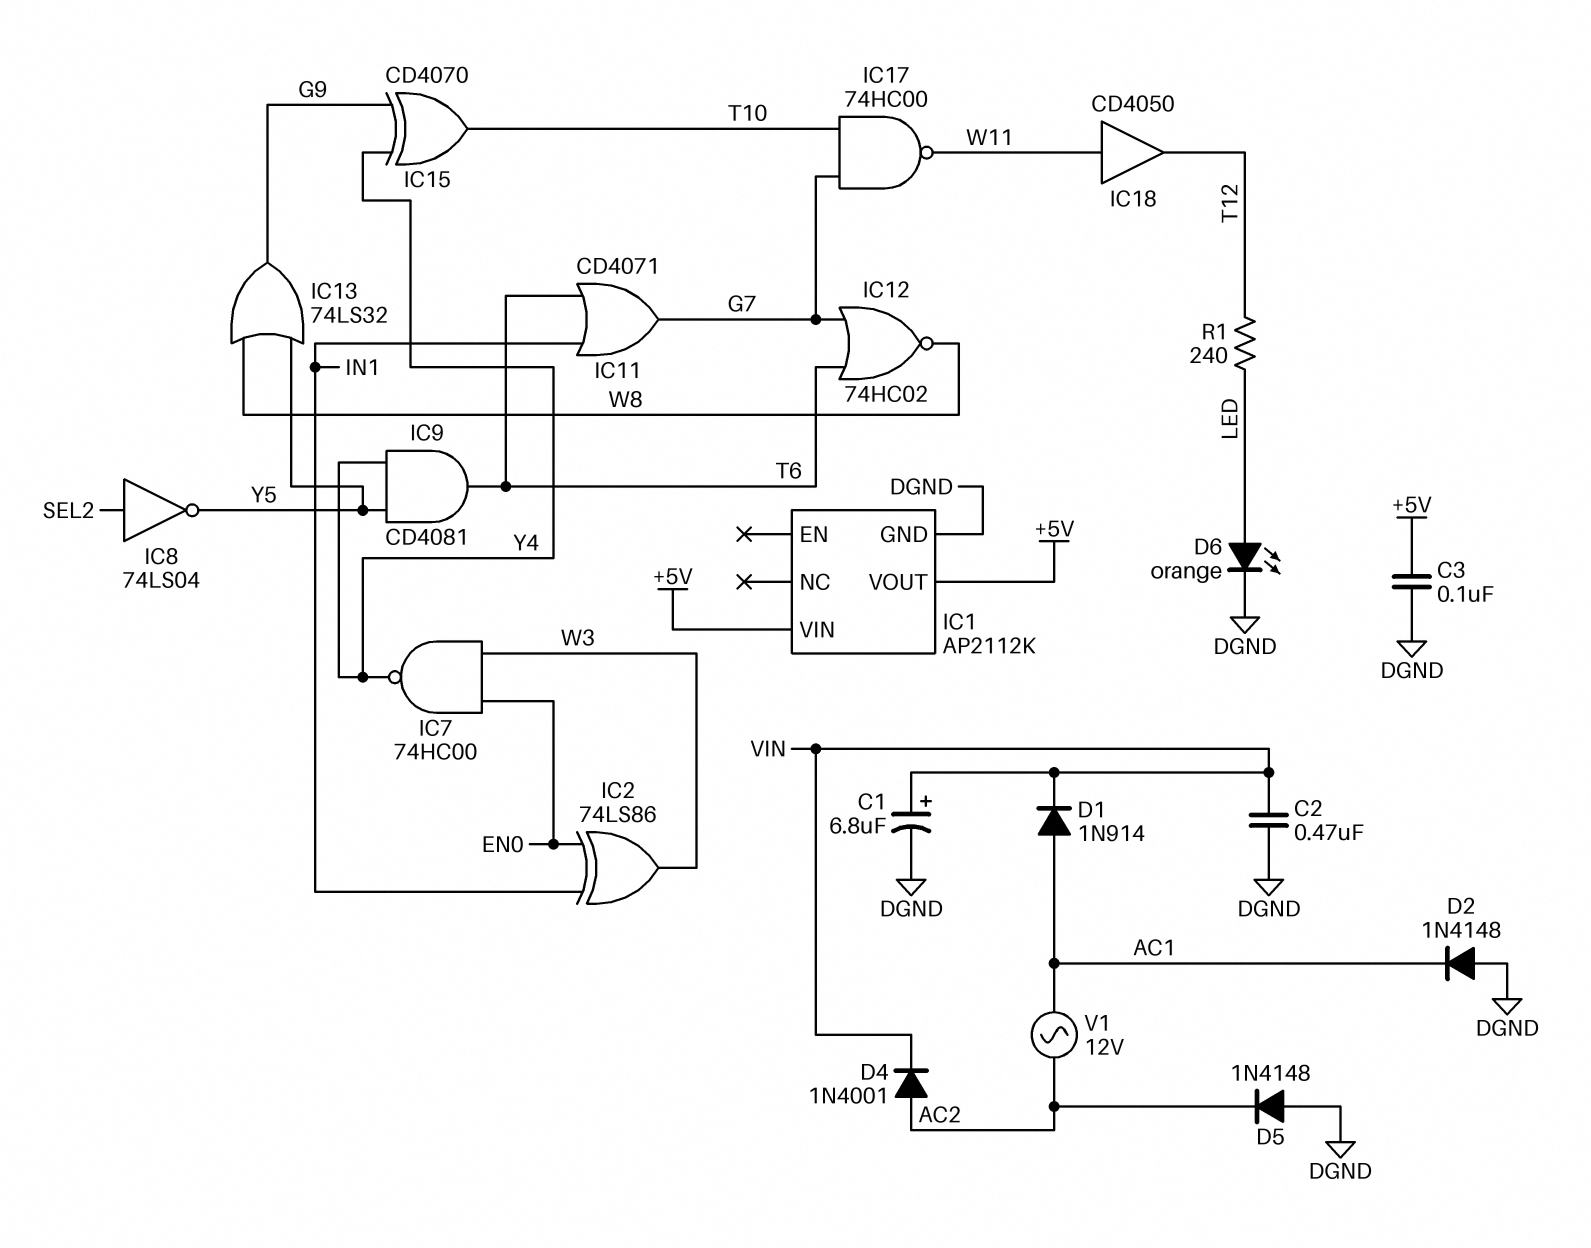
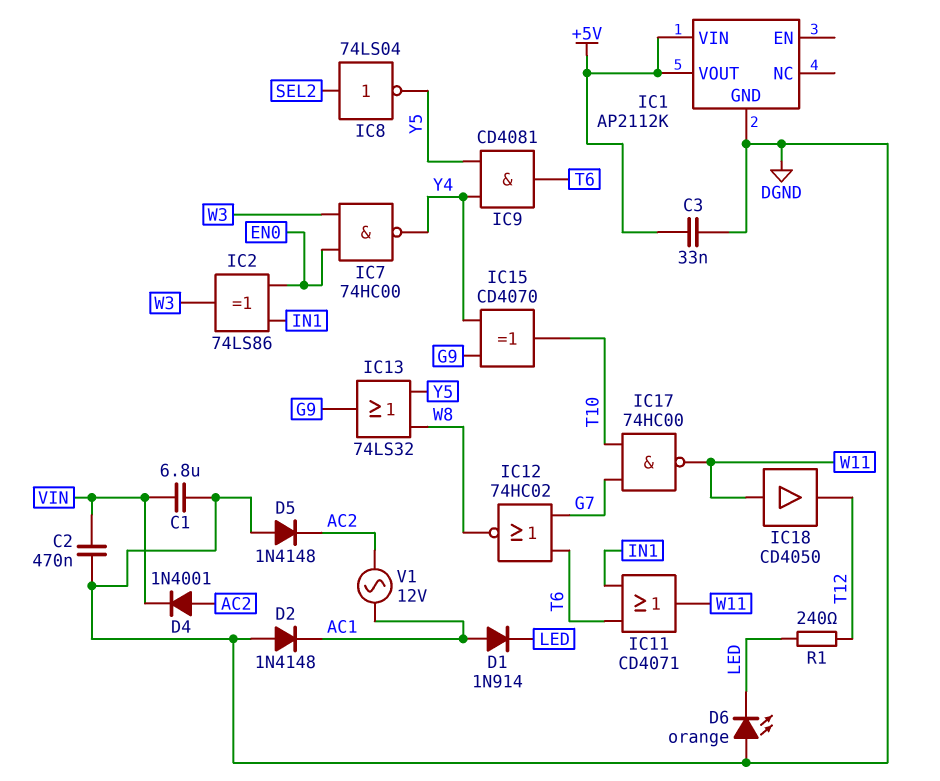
C1: 6.8uF (plus VIN, minus DGND) -> 6.8uF (DGND, VIN)
C3: 100nF (+5V, DGND) -> 33nF (+5V, DGND)
D1: diode 1N914 (A AC1, K VIN) -> diode 1N914 (A AC1, K LED)
D6: LED orange (A LED, K DGND) -> LED orange (A DGND, K LED)
IC11: OR CD4071 (in IN1, in T6, out G7) -> OR CD4071 (in IN1, in T6, out W11)

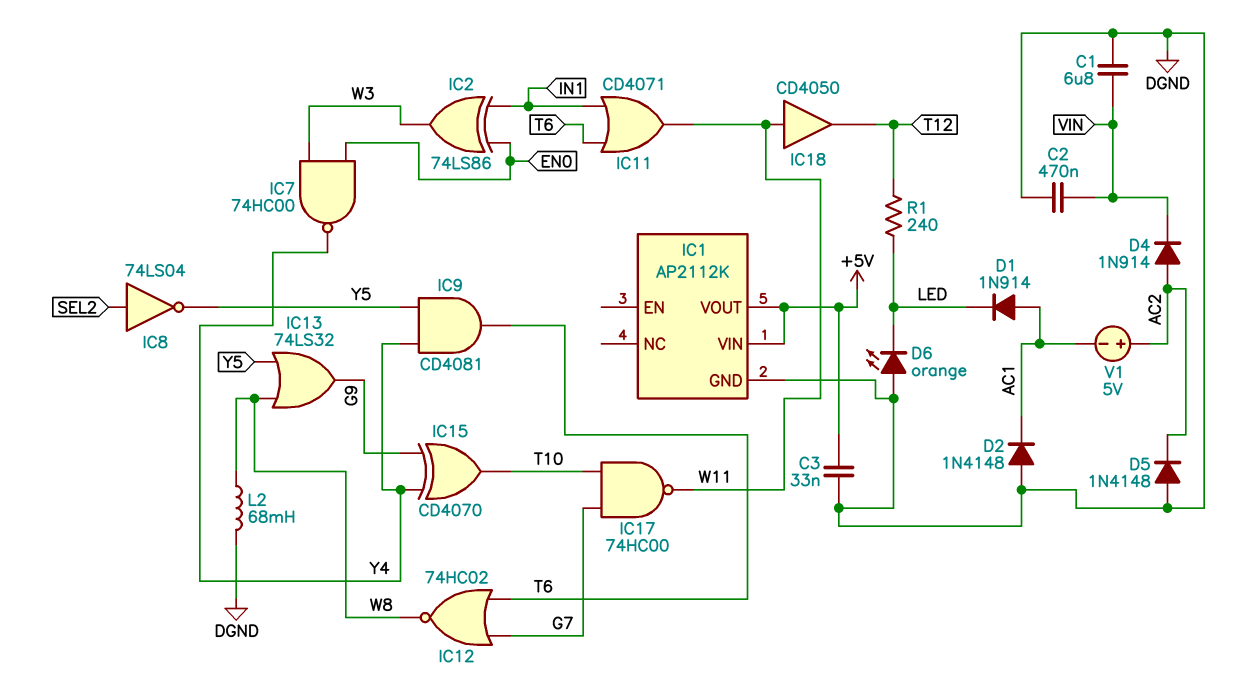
D4: diode 1N4001 (A AC2, K VIN) -> diode 1N914 (A AC2, K VIN)
L2: none -> 68mH (DGND, W8)
V1: AC 12V (AC1, AC2) -> 5V (plus AC2, minus AC1)

